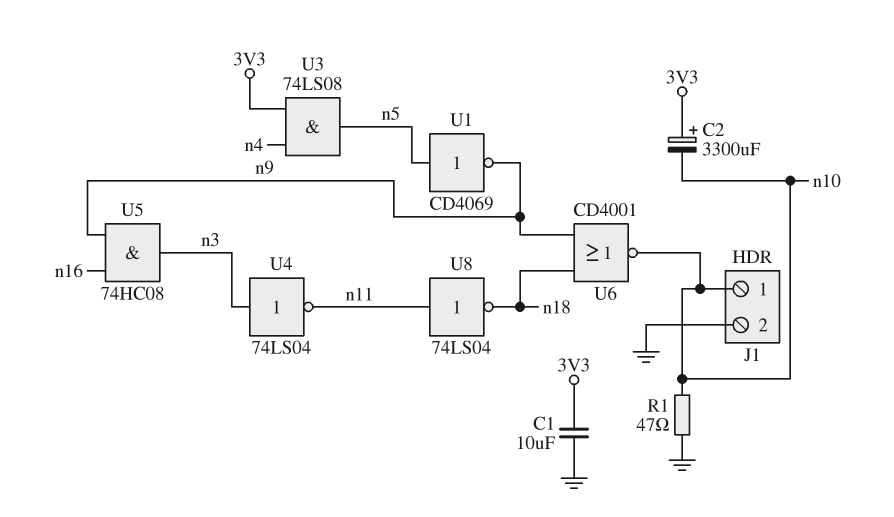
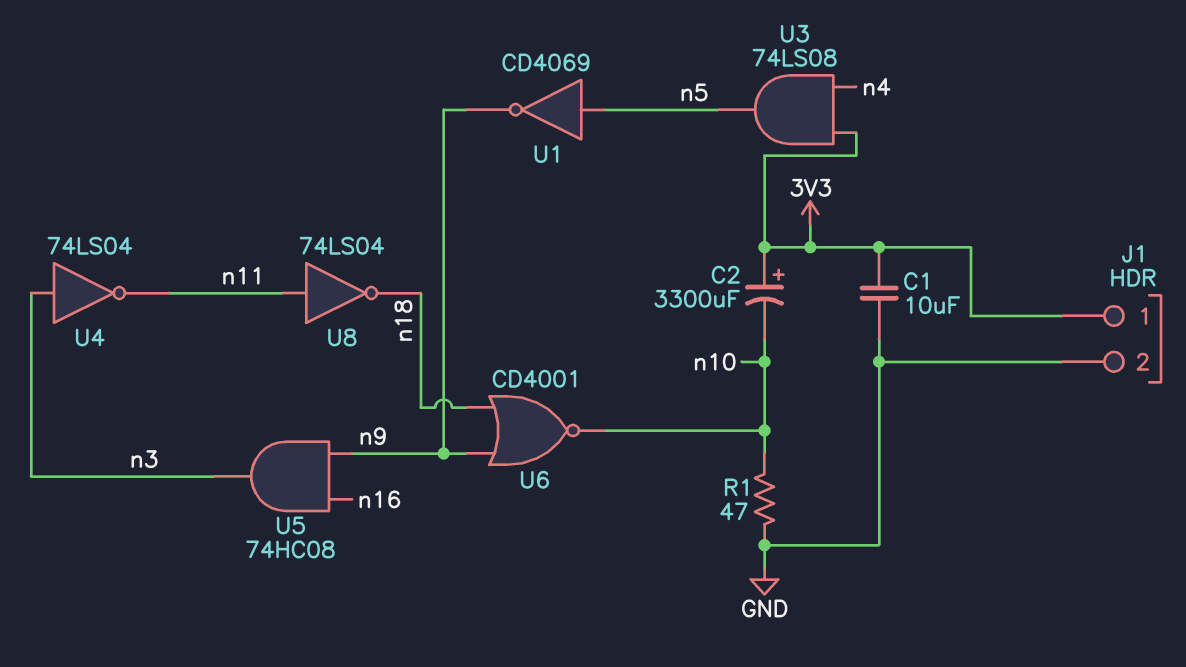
J1 pin 1: n10 -> 3V3

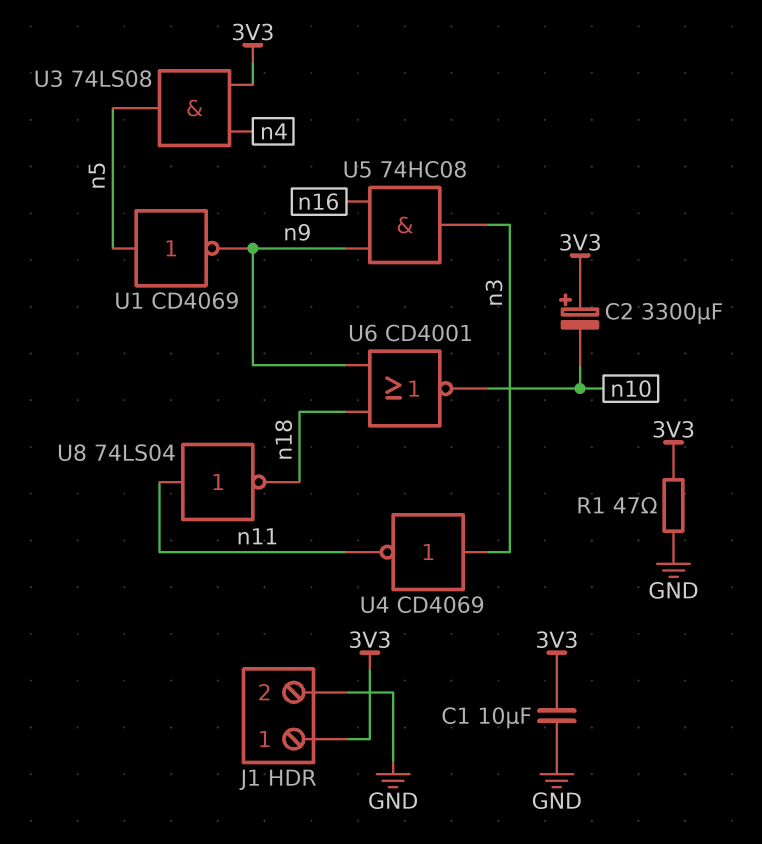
R1: 47 (GND, n10) -> 47 (3V3, GND)
U4: NOT 74LS04 (in n3, out n11) -> NOT CD4069 (in n3, out n11)

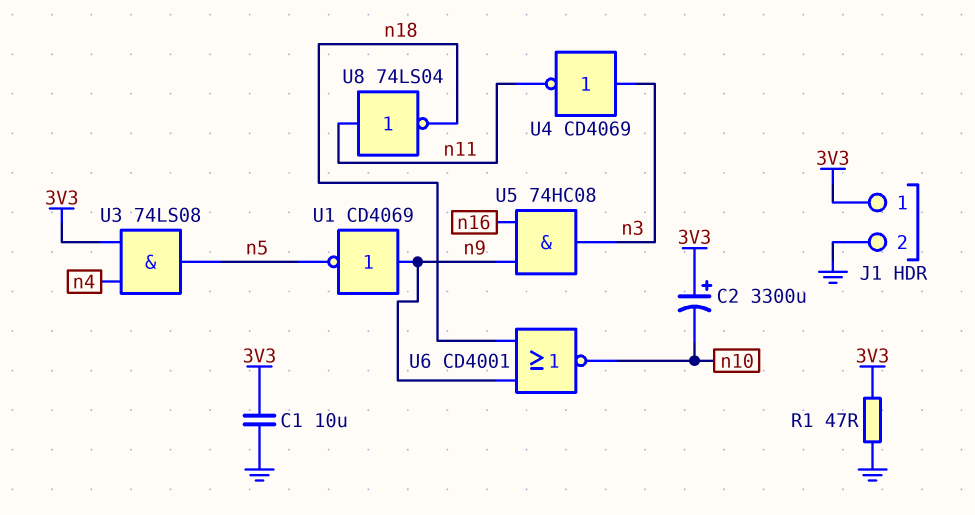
U1: NOT CD4069 (in n5, out n9) -> NOT CD4069 (in n9, out n5)

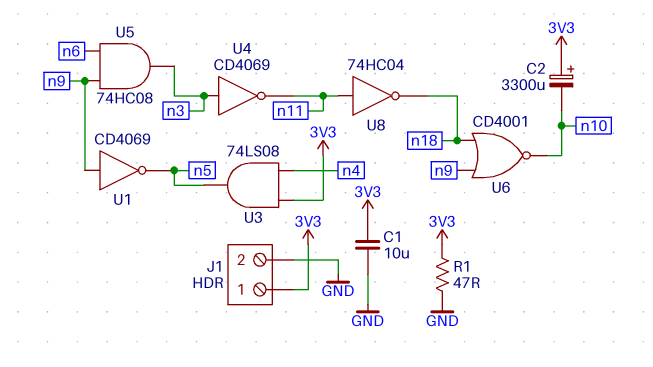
U5: AND 74HC08 (in n9, in n16, out n3) -> AND 74HC08 (in n6, in n9, out n3)
U8: NOT 74LS04 (in n11, out n18) -> NOT 74HC04 (in n11, out n18)

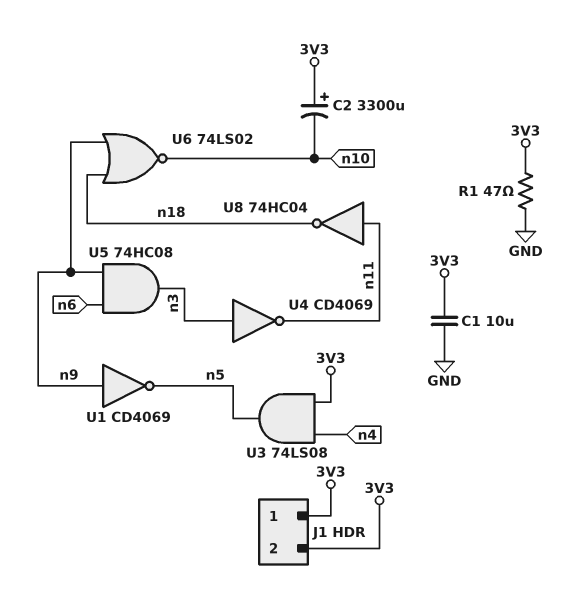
J1 pin 2: GND -> 3V3
U6: NOR CD4001 (in n9, in n18, out n10) -> NOR 74LS02 (in n9, in n18, out n10)

